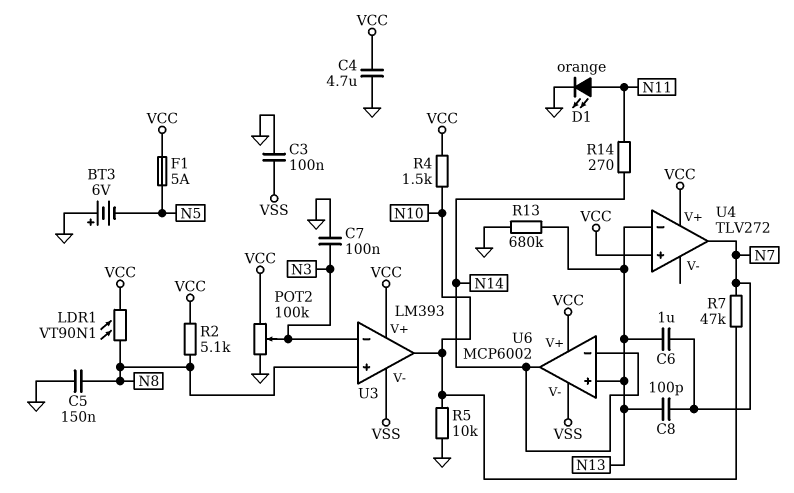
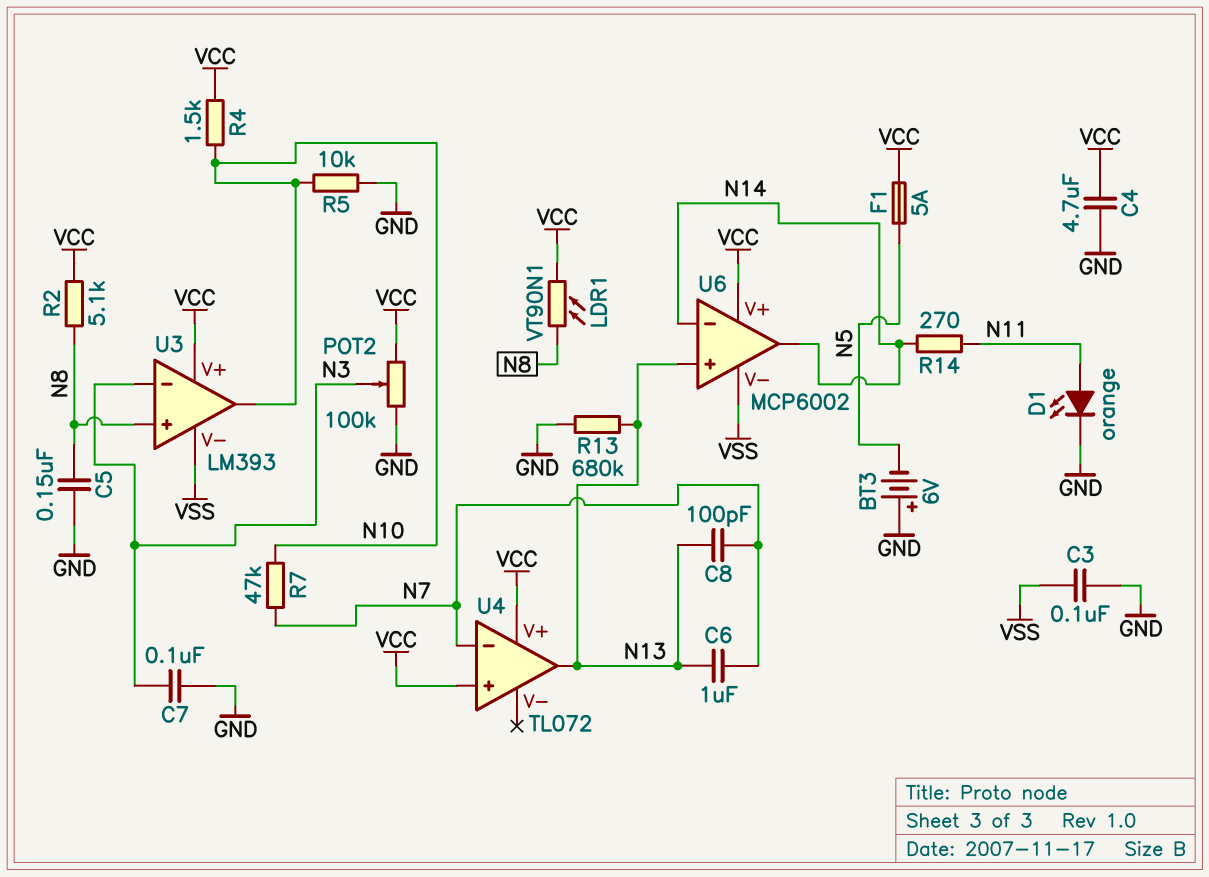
U4: TLV272 -> TL072
U4 pin in-: N13 -> N7
U4 pin out: N7 -> N13

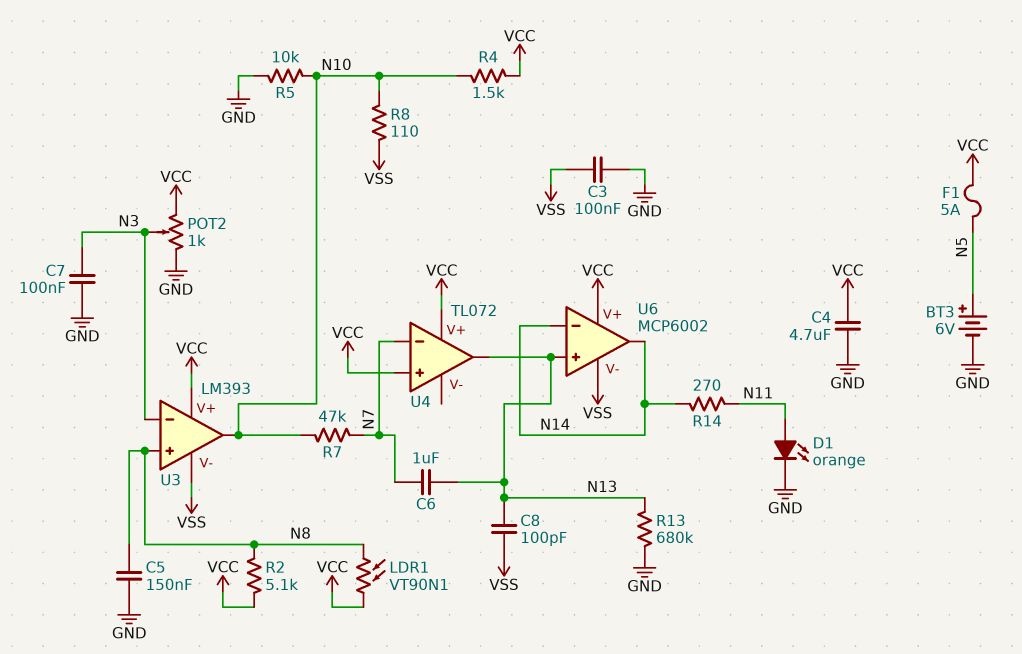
BT3: 6V (plus GND, minus N5) -> 6V (plus N5, minus GND)
C8: 100pF (N7, N13) -> 100pF (N13, VSS)
POT2: 100k (GND, VCC, wiper N3) -> 1k (GND, VCC, wiper N3)
R8: none -> 110 (N10, VSS)

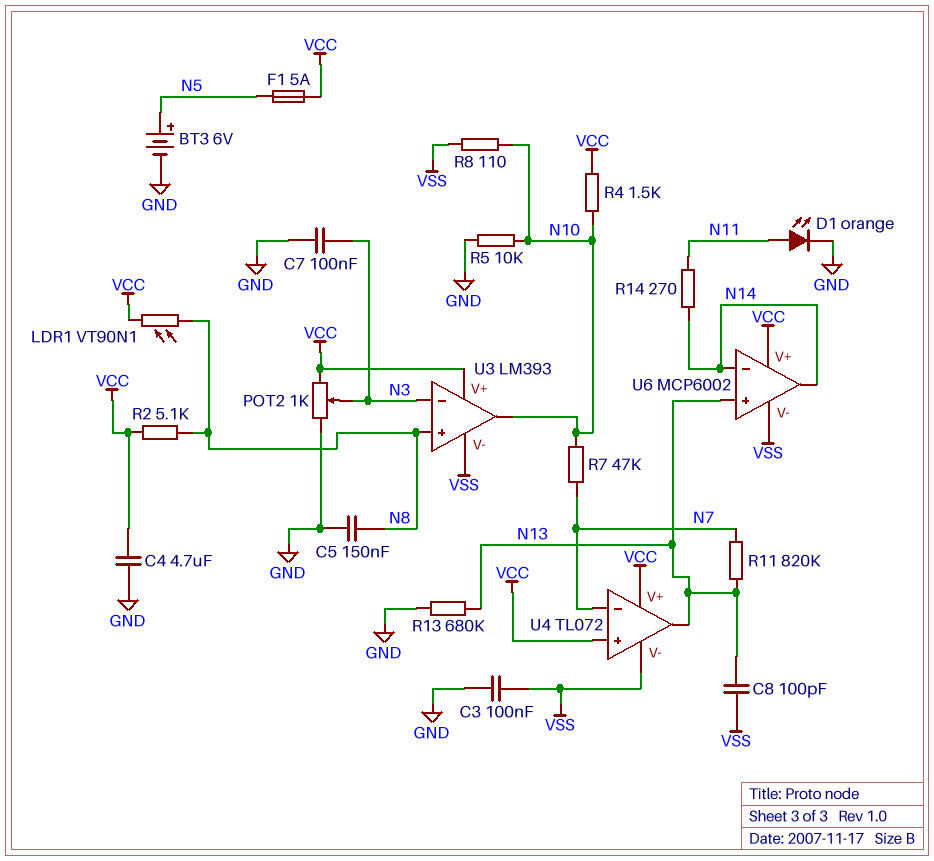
C6: 1uF (N7, N13) -> none
R11: none -> 820k (N7, N13)
U4 pin V-: none -> VSS

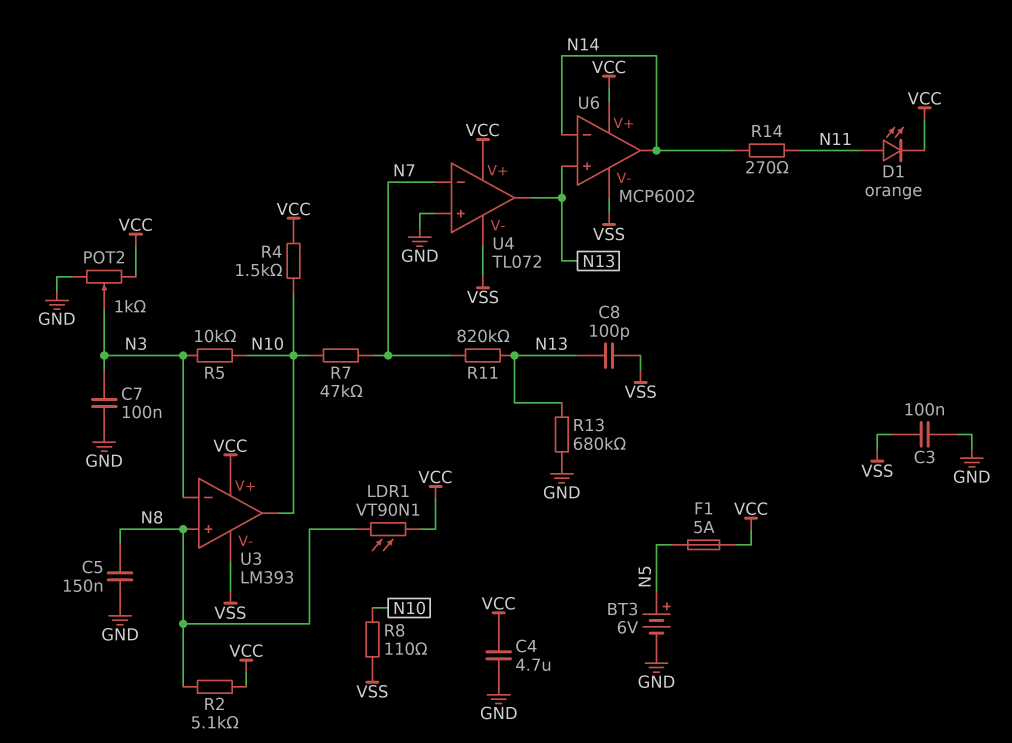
D1: LED orange (A N11, K GND) -> LED orange (A N11, K VCC)
R5: 10k (GND, N10) -> 10k (N3, N10)
U4 pin in+: VCC -> GND

